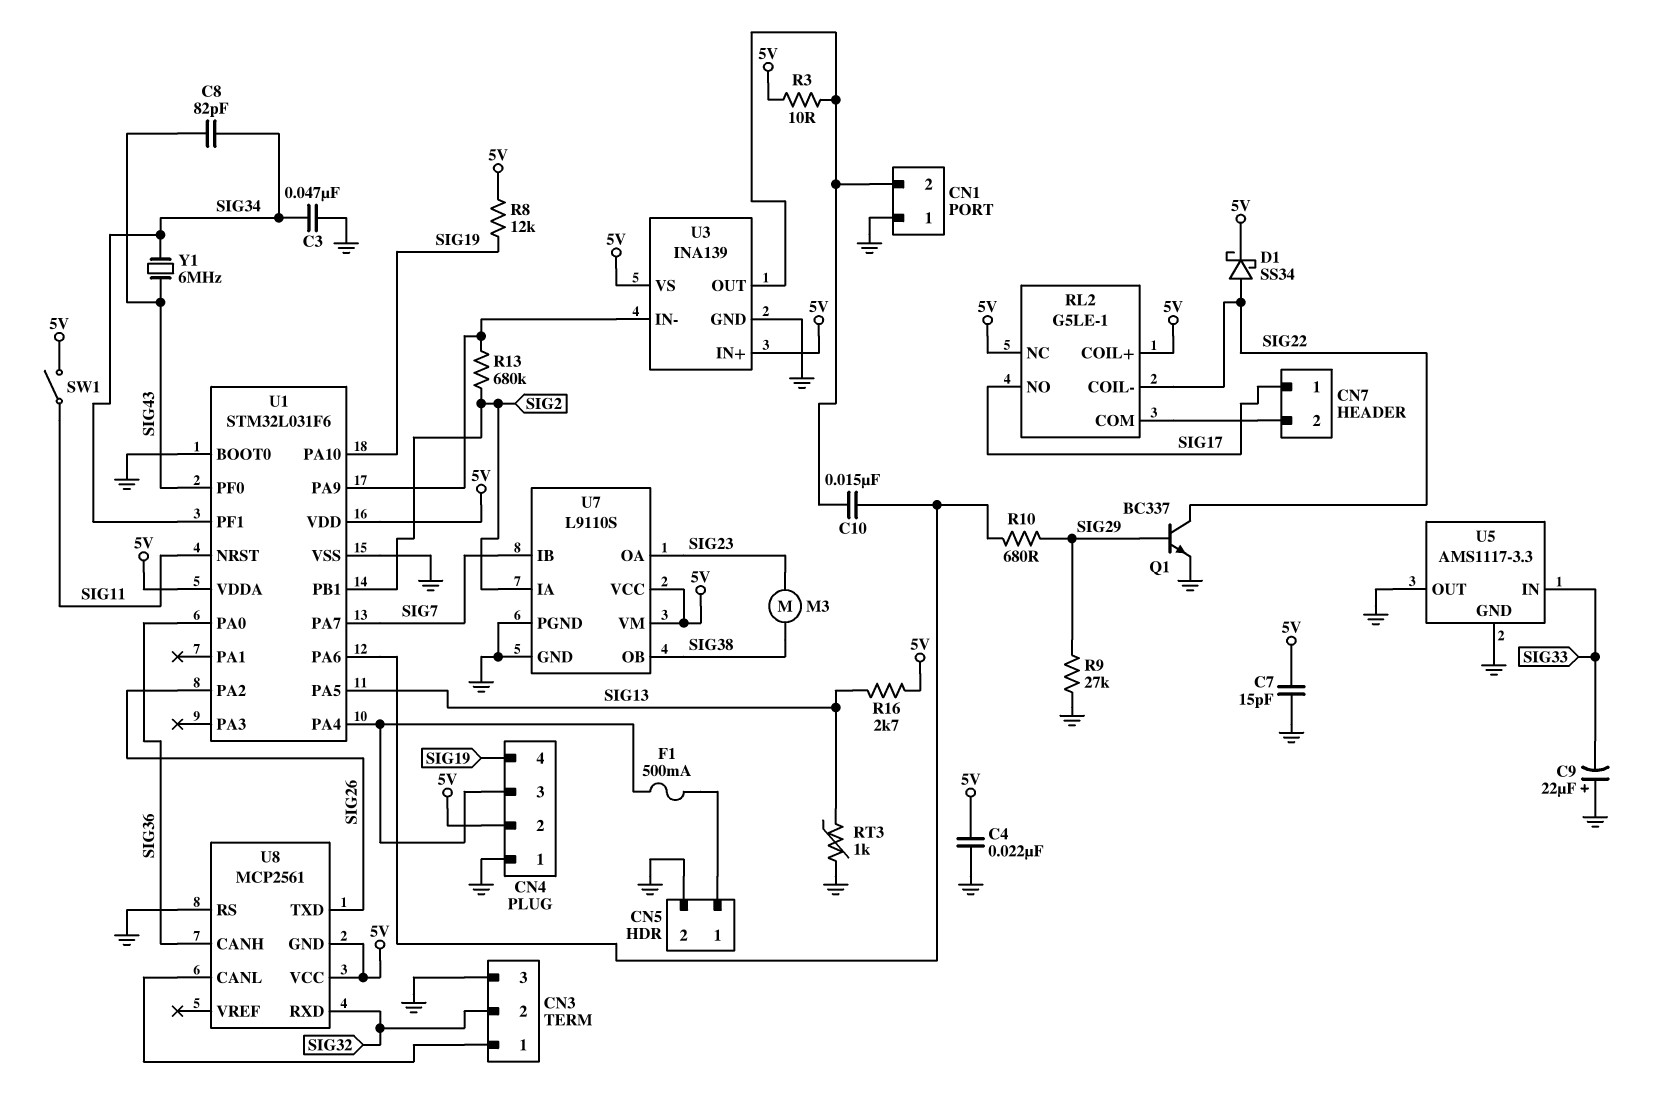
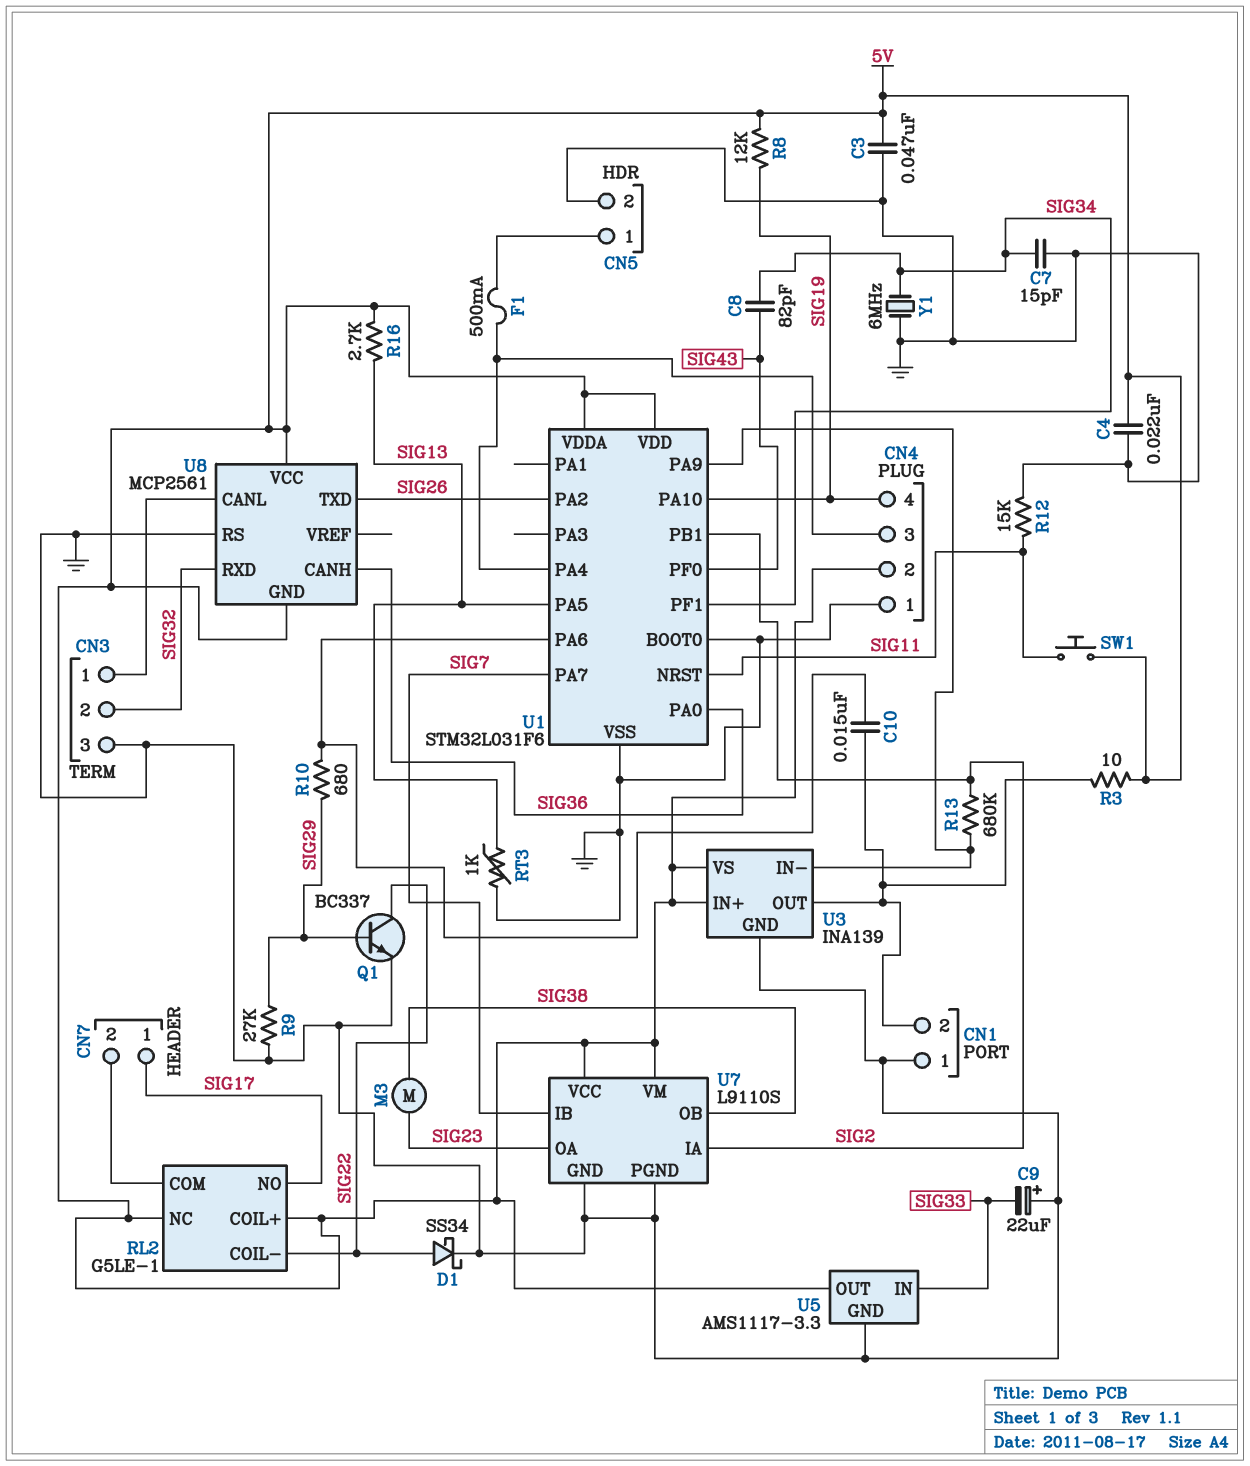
C3: 47nF (GND, SIG34) -> 47nF (5V, GND)
C7: 15pF (5V, GND) -> 15pF (GND, SIG34)
D1: schottky SS34 (A SIG22, K 5V) -> schottky SS34 (A SIG22, K GND)
R12: none -> 15k (GND, SIG11)
SW1: switch (5V, SIG11) -> button (5V, SIG11)
U5 pin OUT: GND -> 5V
Y1: 6MHz (SIG34, SIG43) -> 6MHz (GND, SIG34)

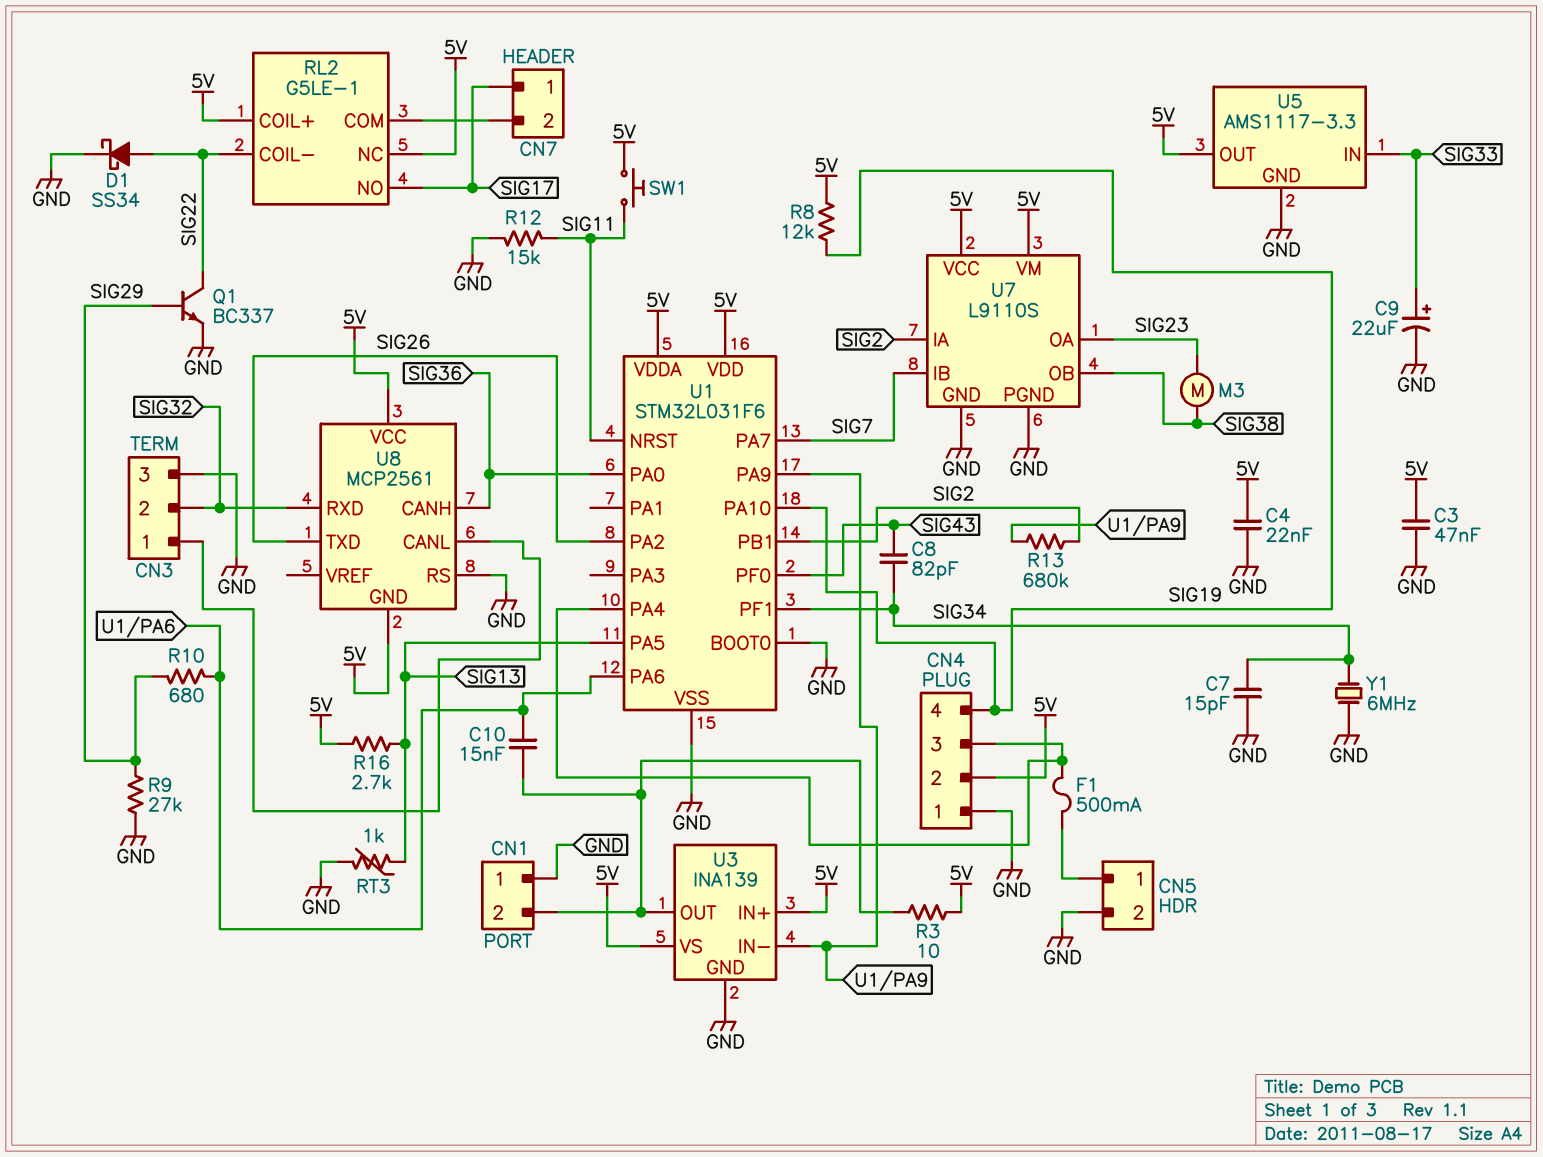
C9: 22uF (plus GND, minus SIG33) -> 22uF (plus SIG33, minus GND)

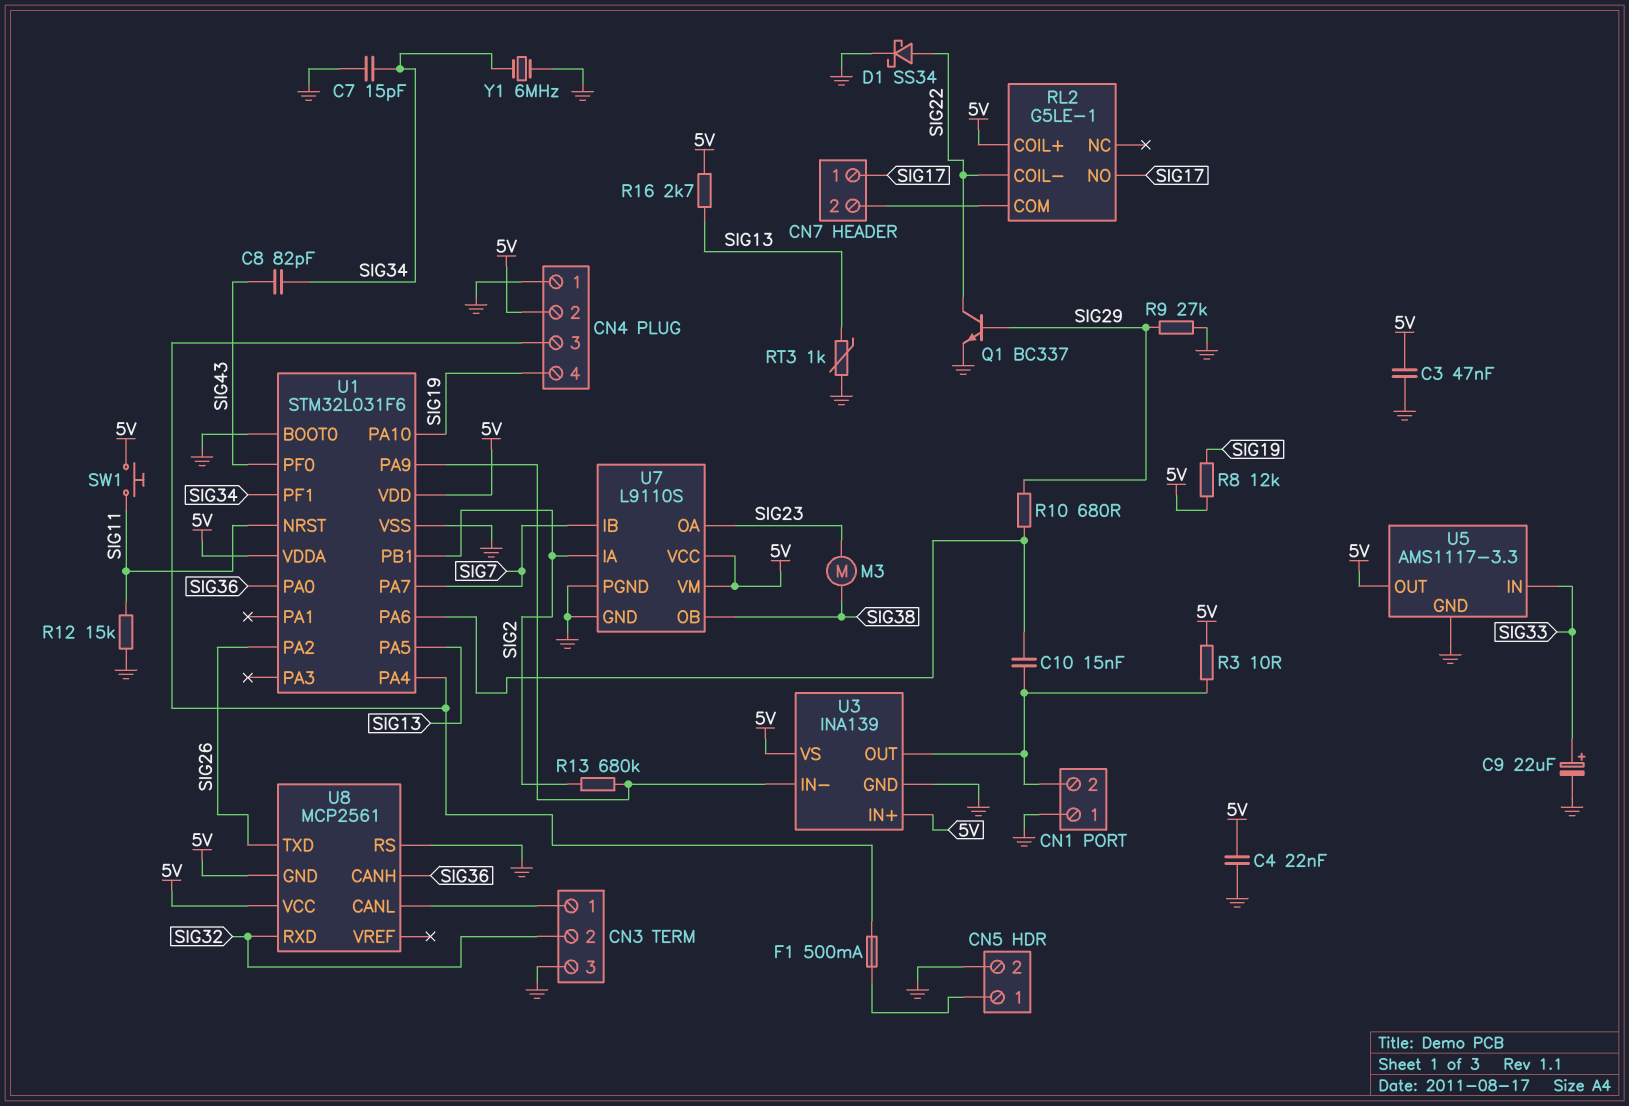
RL2 pin NC: 5V -> none

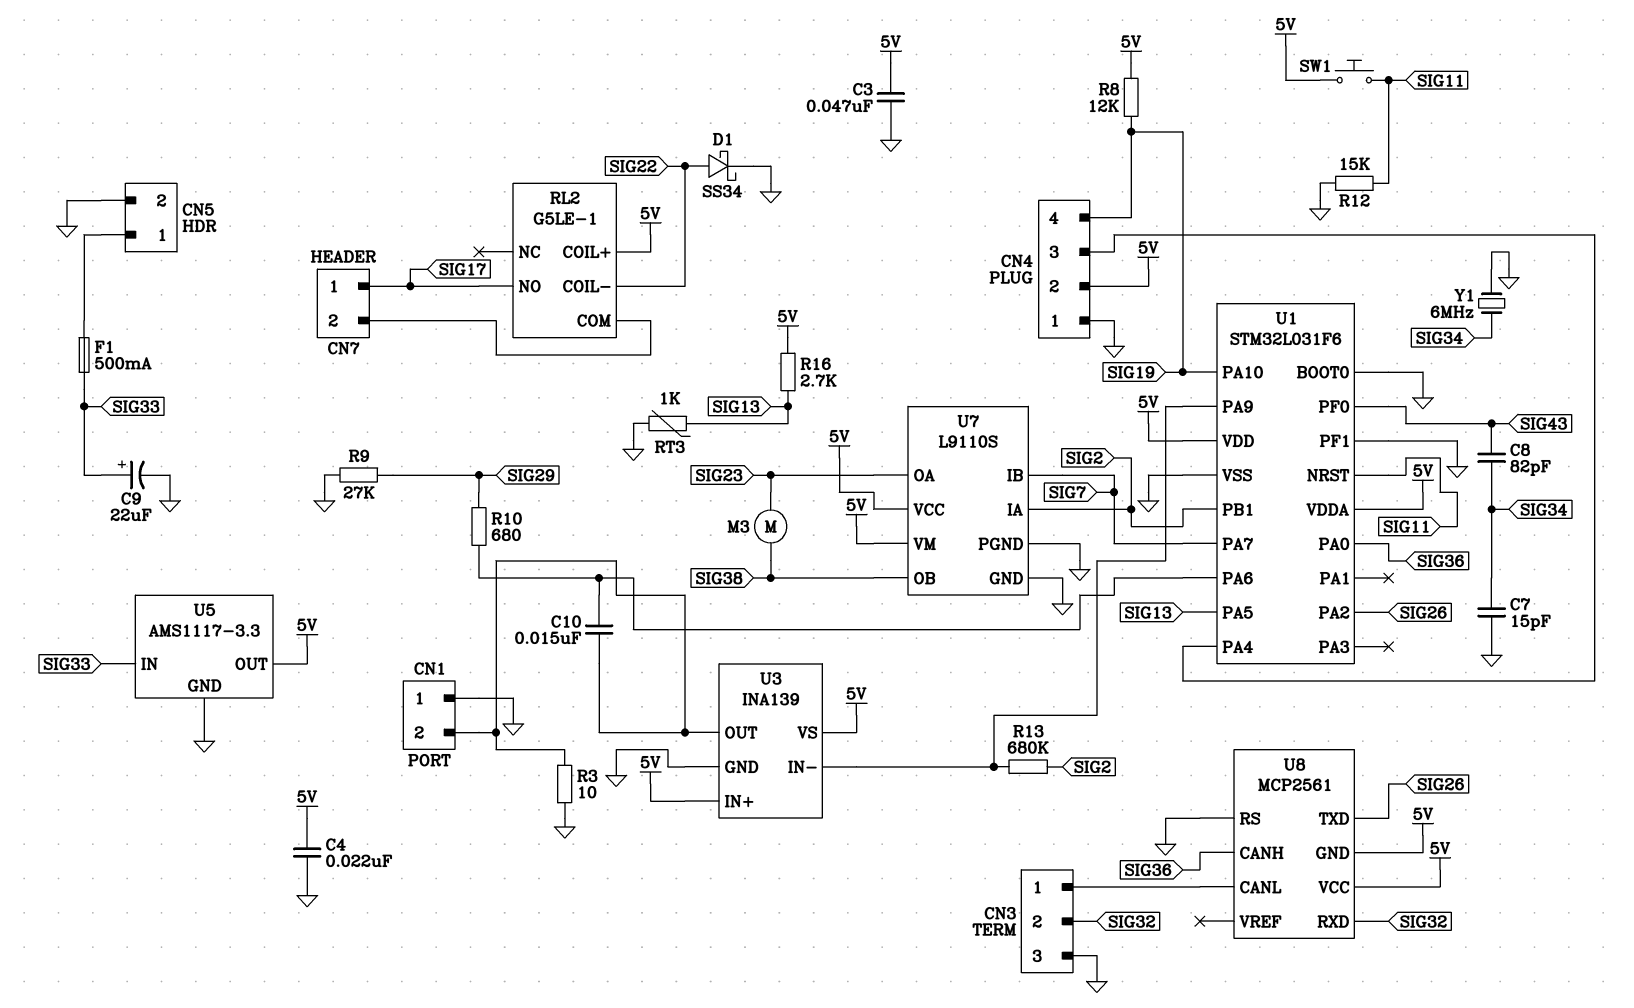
F1: 500mA (CN4/3, CN5/1) -> 500mA (CN5/1, SIG33)
Q1: NPN BC337 (B SIG29, C SIG22, E GND) -> none
R3: 10 (5V, CN1/2) -> 10 (CN1/2, GND)
U1 pin PF1: SIG34 -> GND

